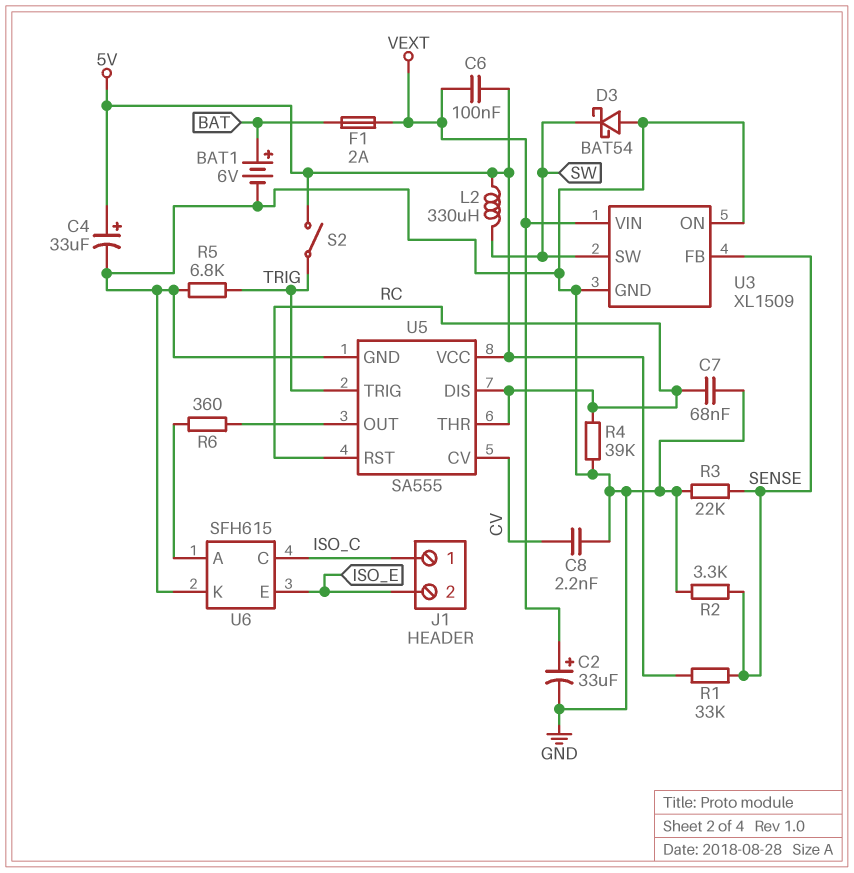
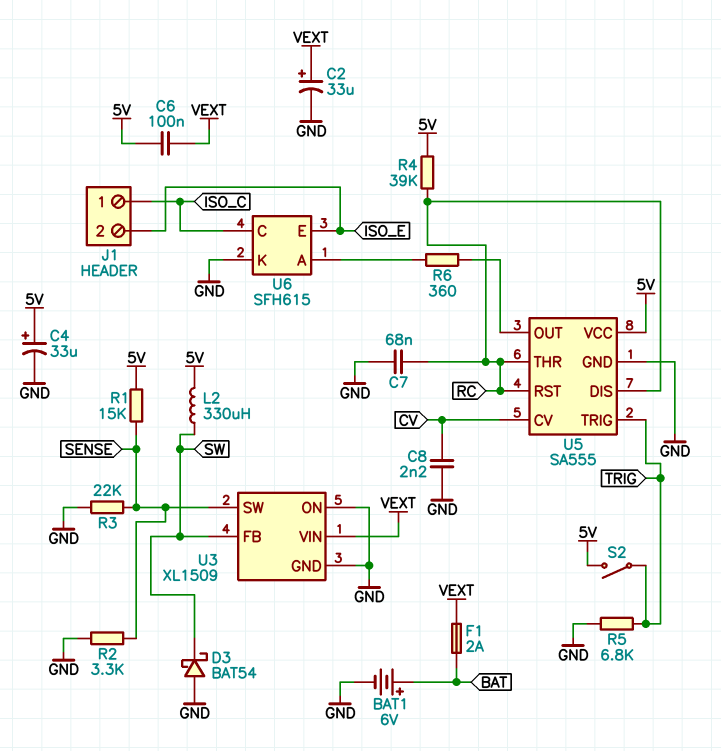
R1: 33k (5V, SENSE) -> 15k (5V, SENSE)
R4: 39k (GND, RC) -> 39k (5V, RC)
U3 pin FB: SENSE -> SW
U3 pin SW: SW -> SENSE

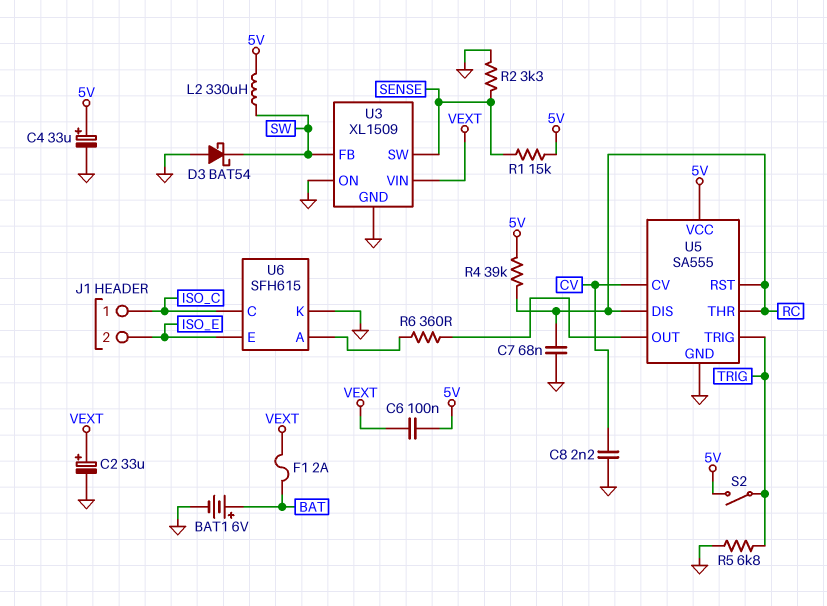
R3: 22k (GND, SENSE) -> none

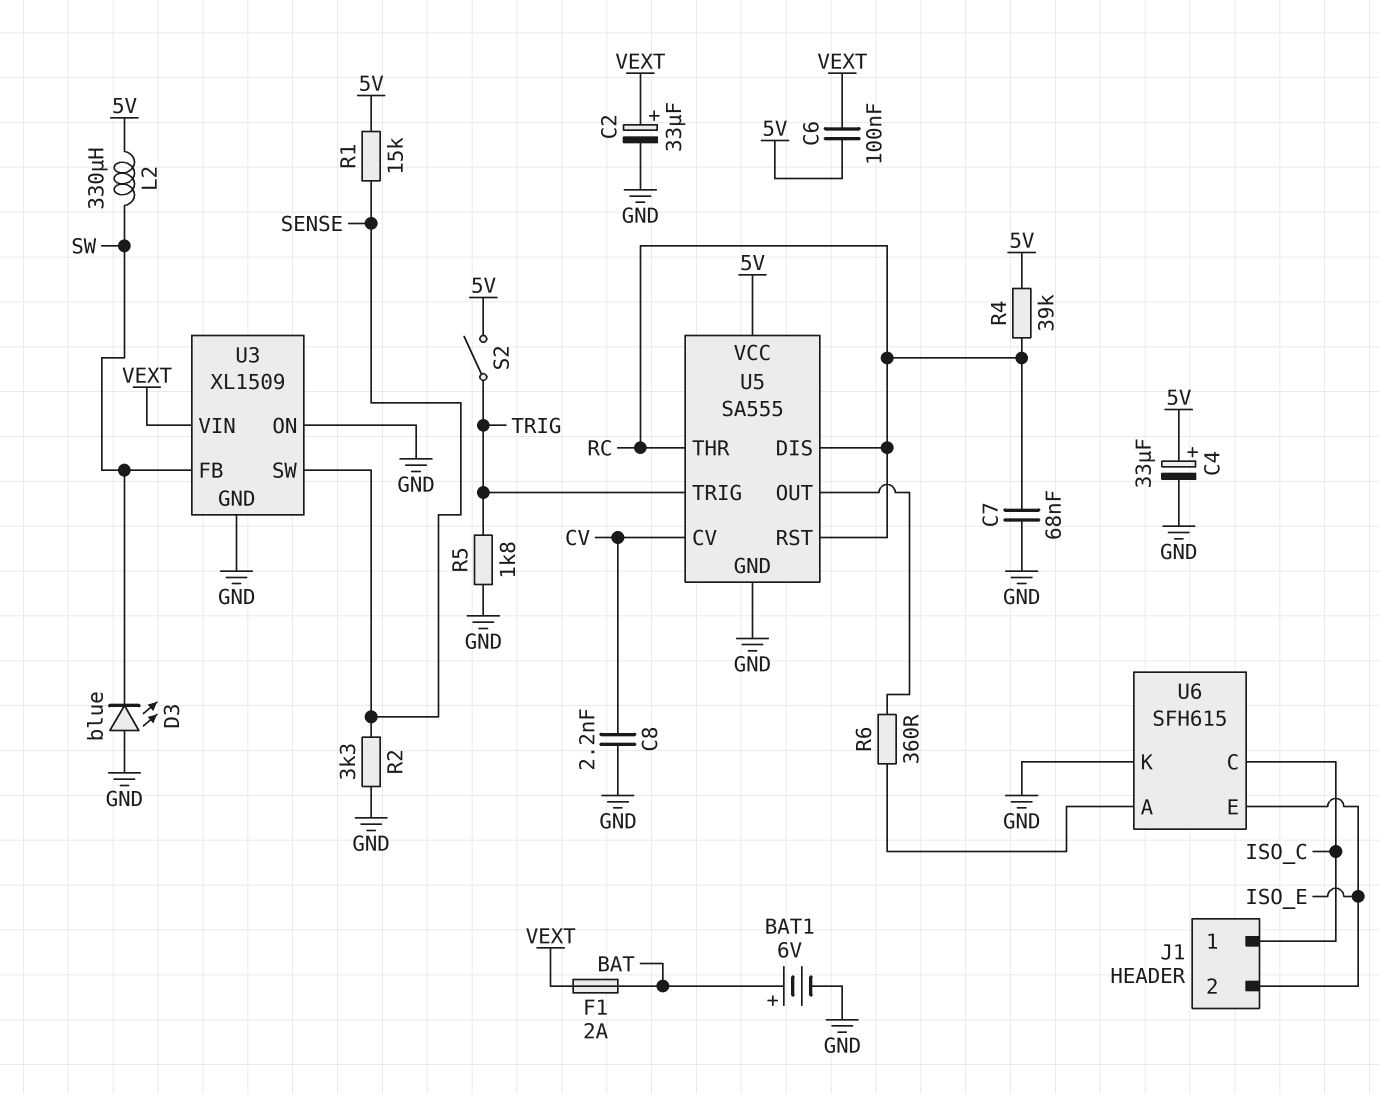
D3: schottky BAT54 (A GND, K SW) -> LED blue (A GND, K SW)
R5: 6.8k (GND, TRIG) -> 1.8k (GND, TRIG)

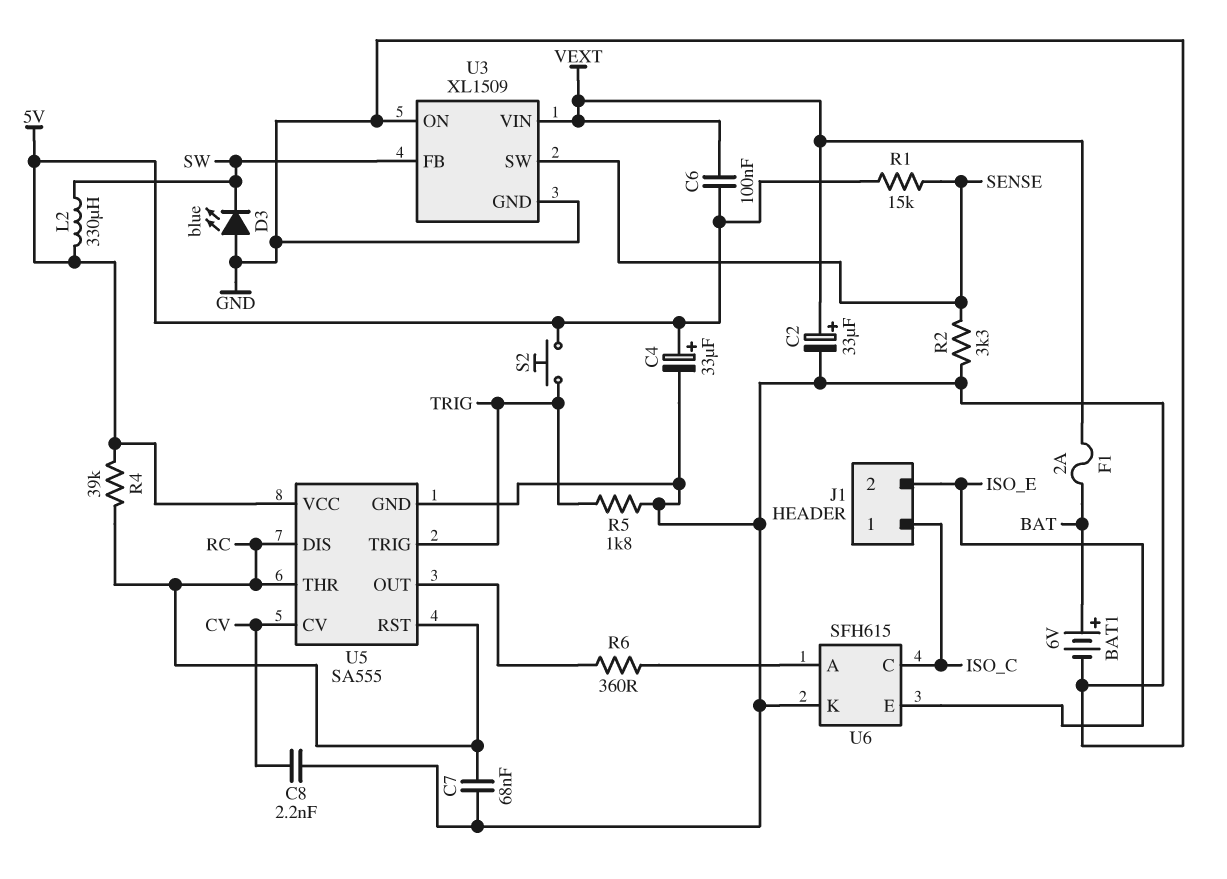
S2: switch (5V, TRIG) -> button (5V, TRIG)

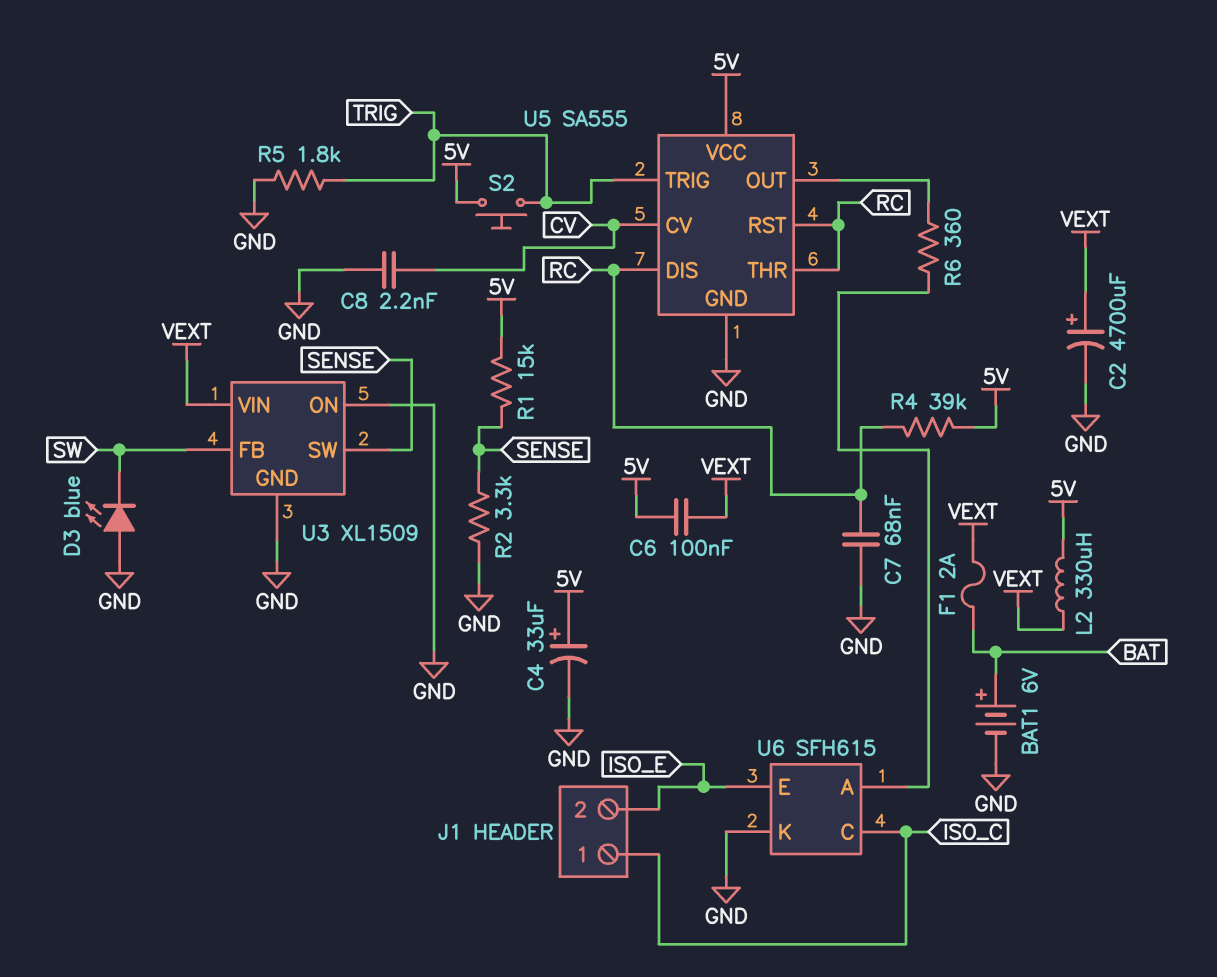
C2: 33uF (plus VEXT, minus GND) -> 4700uF (plus VEXT, minus GND)
L2: 330uH (5V, SW) -> 330uH (5V, VEXT)

